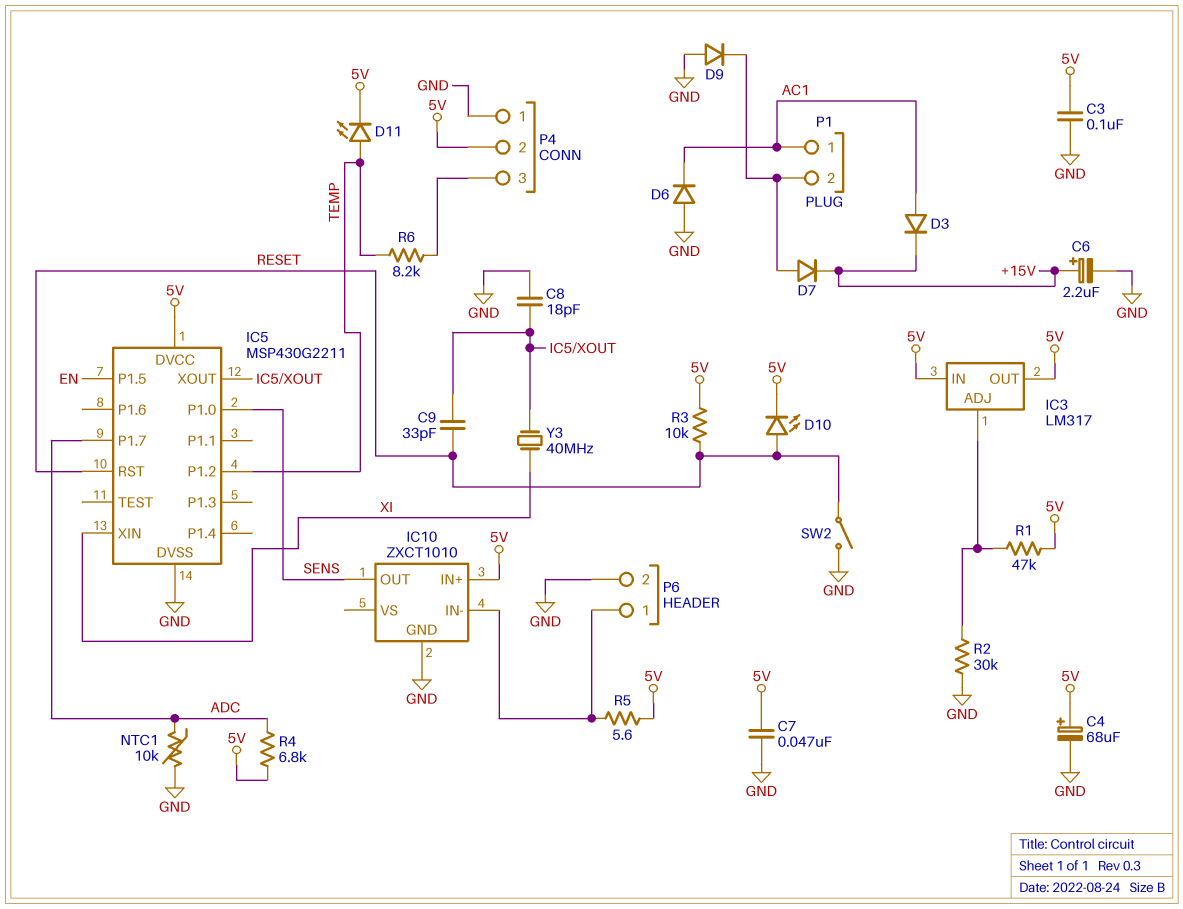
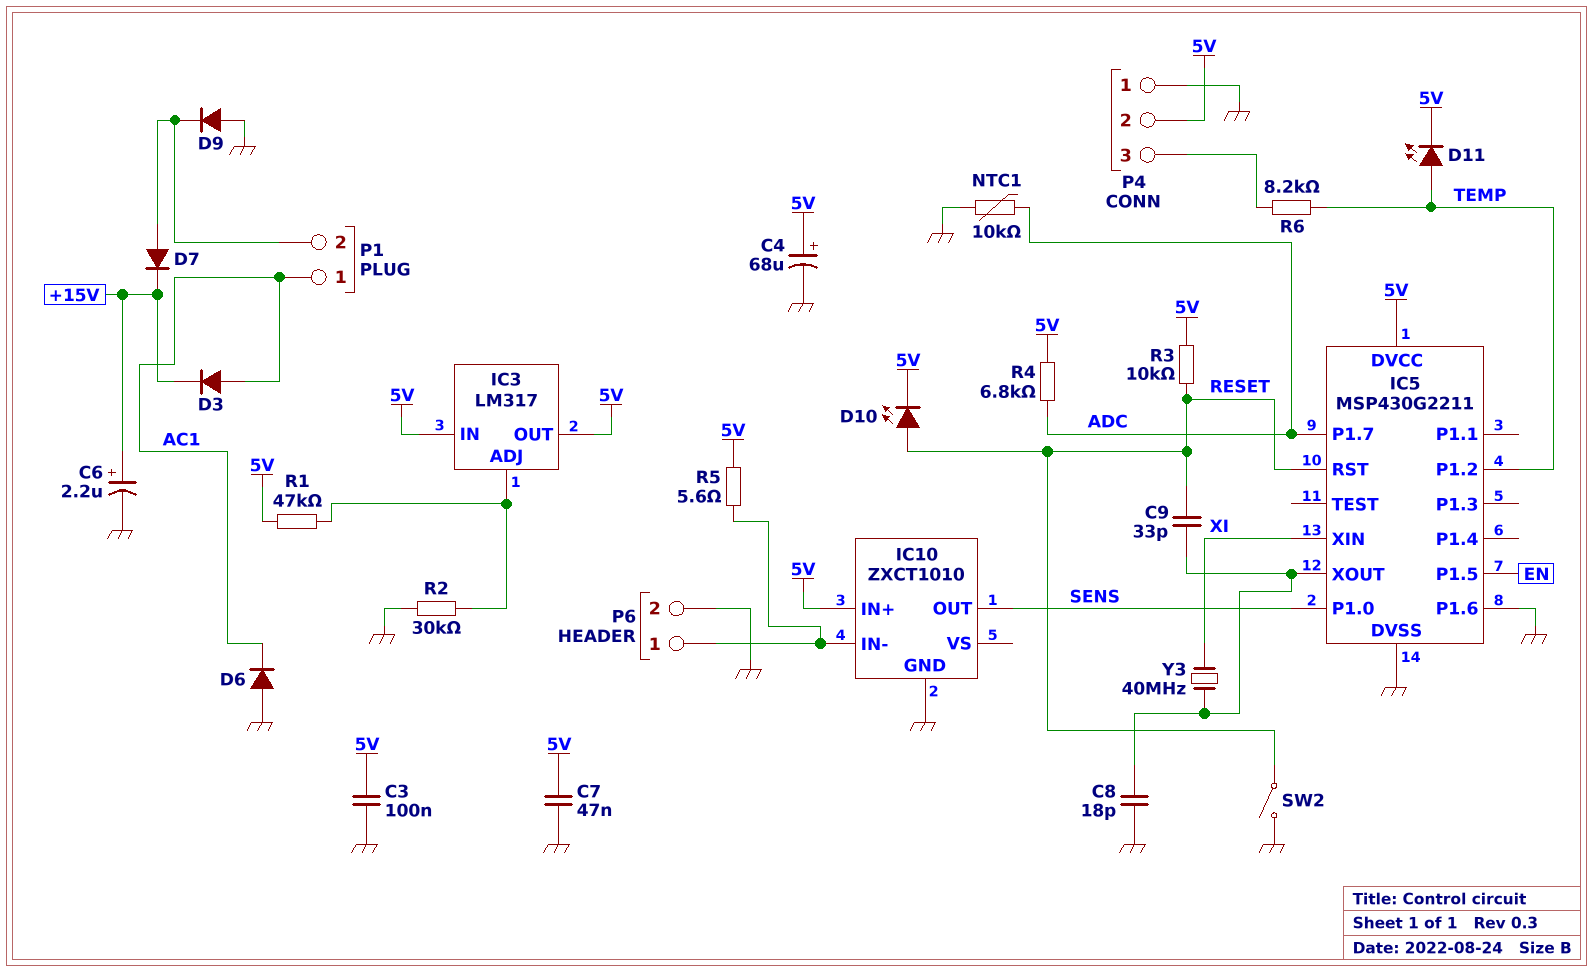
IC5 pin P1.6: none -> GND

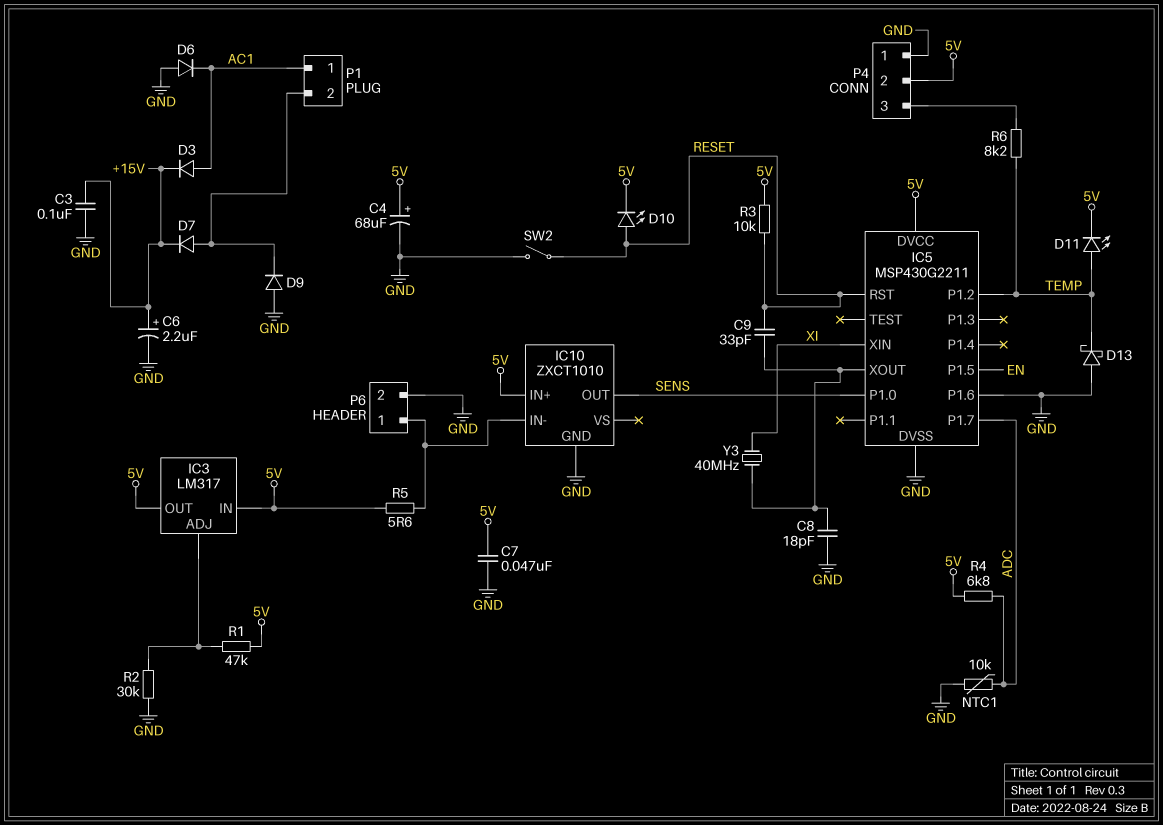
C3: 100nF (5V, GND) -> 100nF (+15V, GND)
D13: none -> schottky (A GND, K TEMP)

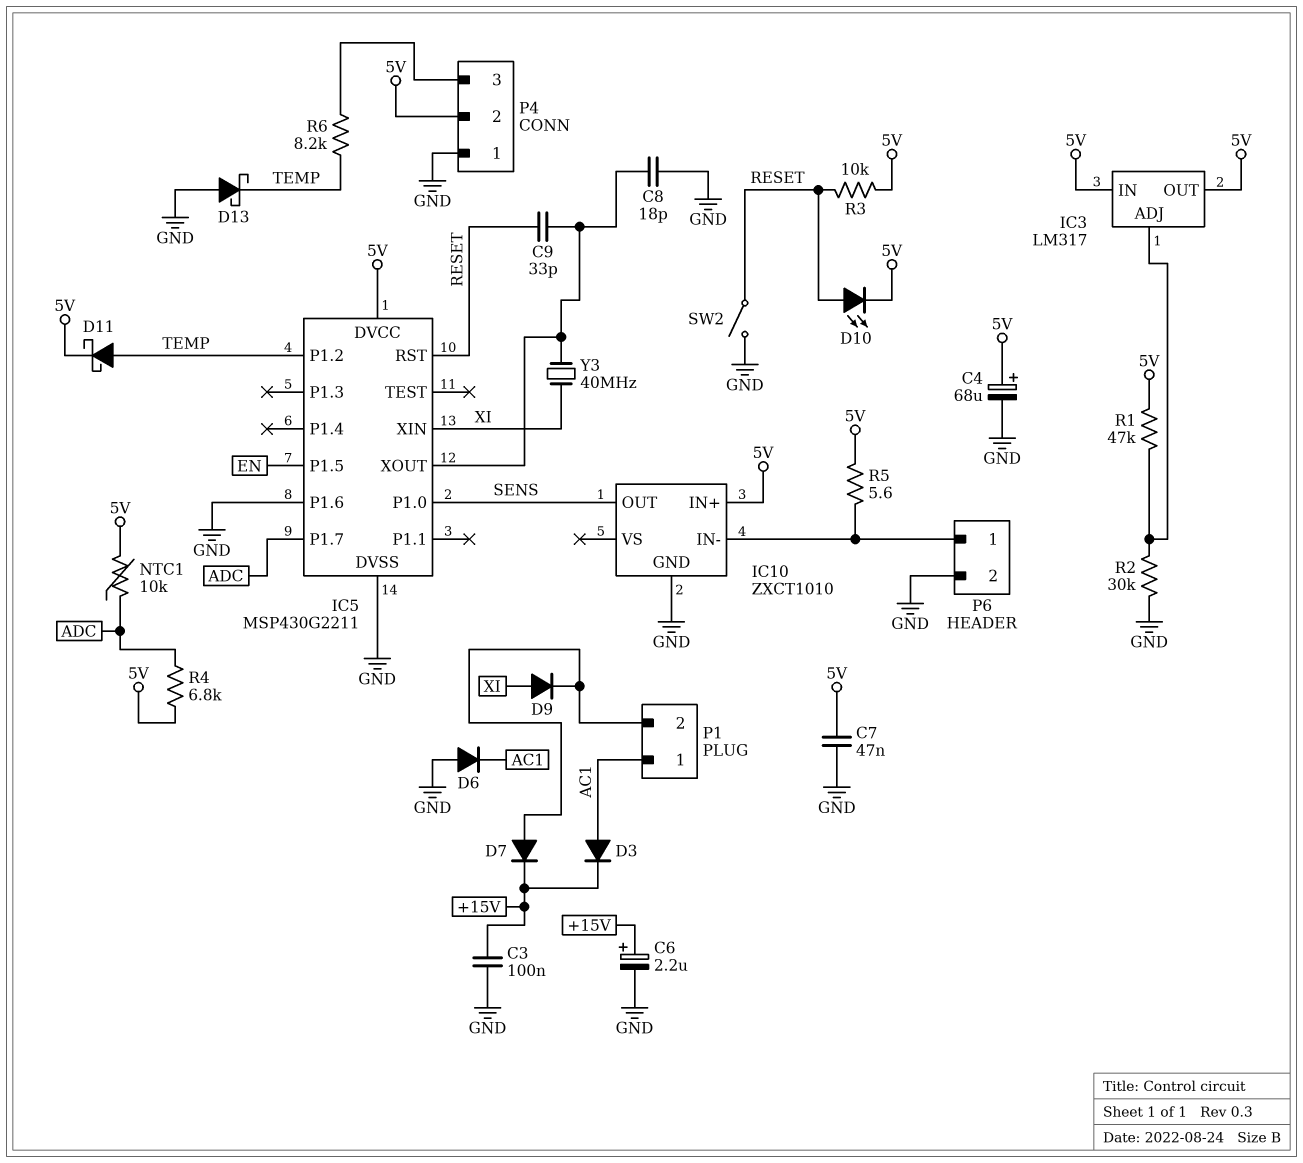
D9: diode (A GND, K P1/2) -> diode (A XI, K P1/2)
D11: LED (A TEMP, K 5V) -> schottky (A TEMP, K 5V)
NTC1: 10k (ADC, GND) -> 10k (5V, ADC)

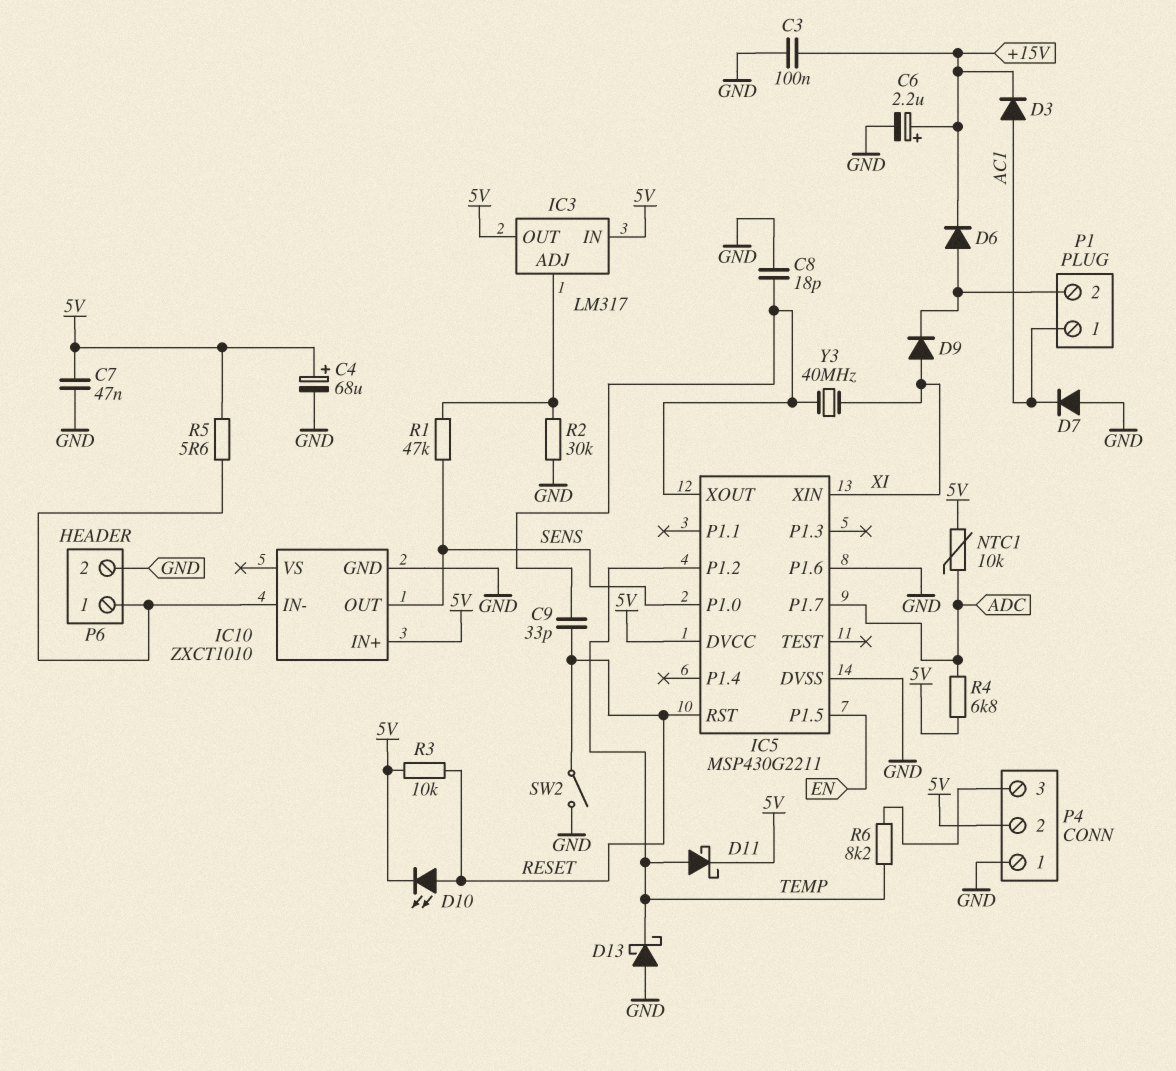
D6: diode (A GND, K AC1) -> diode (A P1/2, K +15V)
D7: diode (A P1/2, K +15V) -> diode (A GND, K AC1)
R1: 47k (5V, IC3/ADJ) -> 47k (IC3/ADJ, SENS)

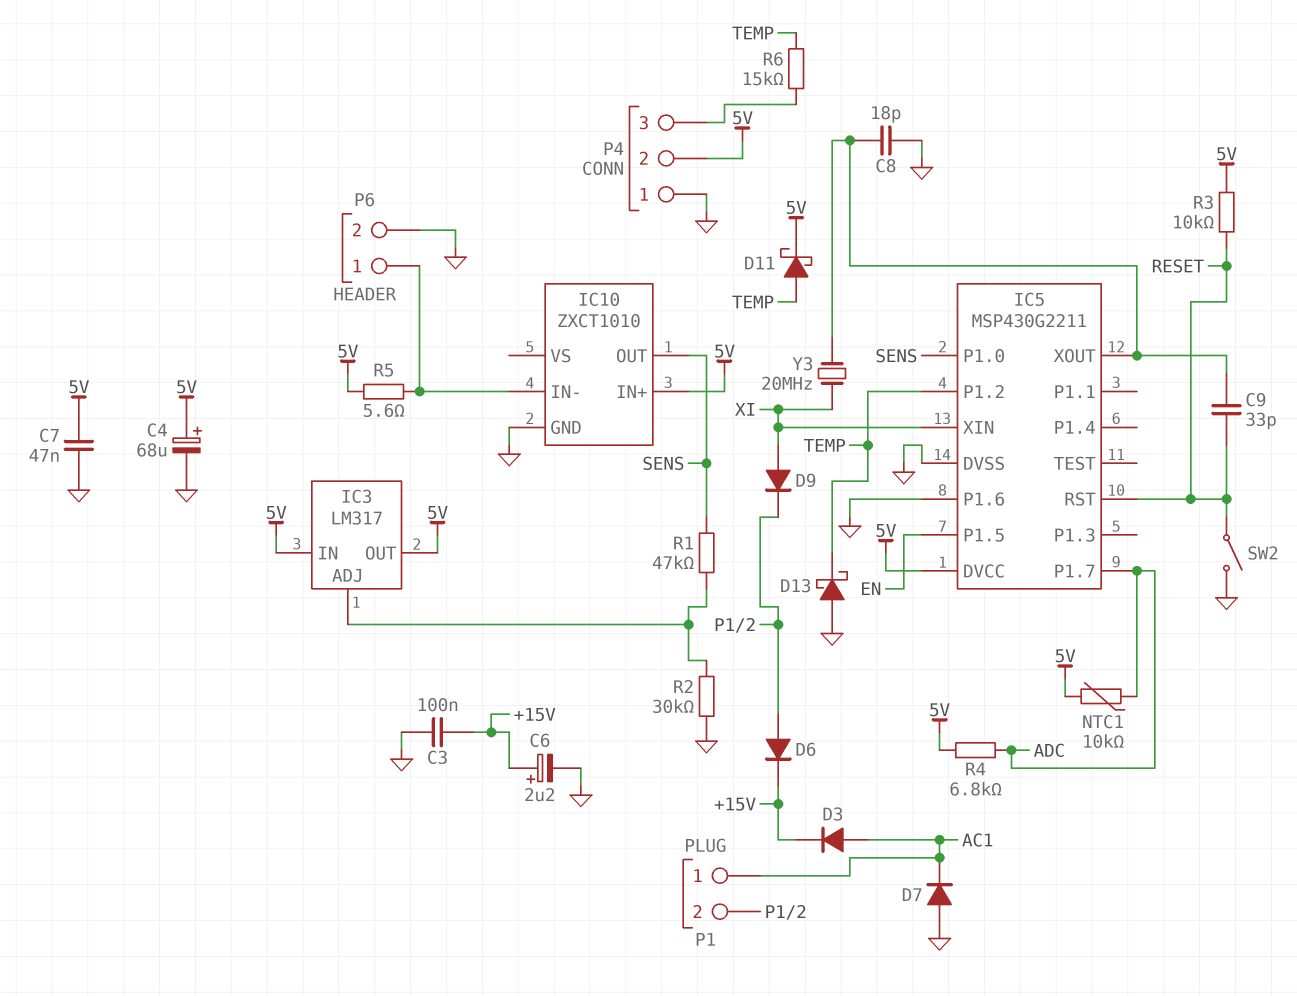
D10: LED (A RESET, K 5V) -> none
R6: 8.2k (P4/3, TEMP) -> 15k (P4/3, TEMP)
Y3: 40MHz (IC5/XOUT, XI) -> 20MHz (IC5/XOUT, XI)

